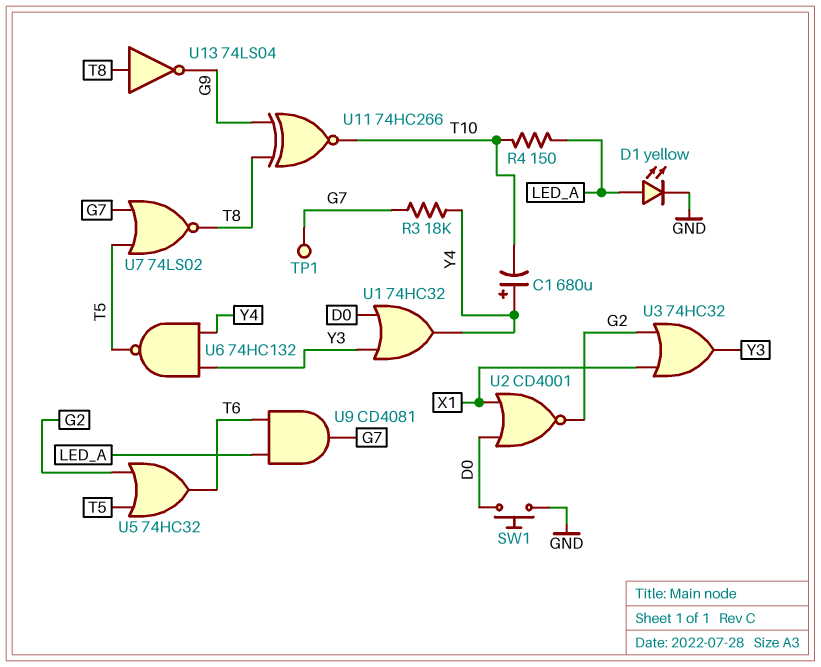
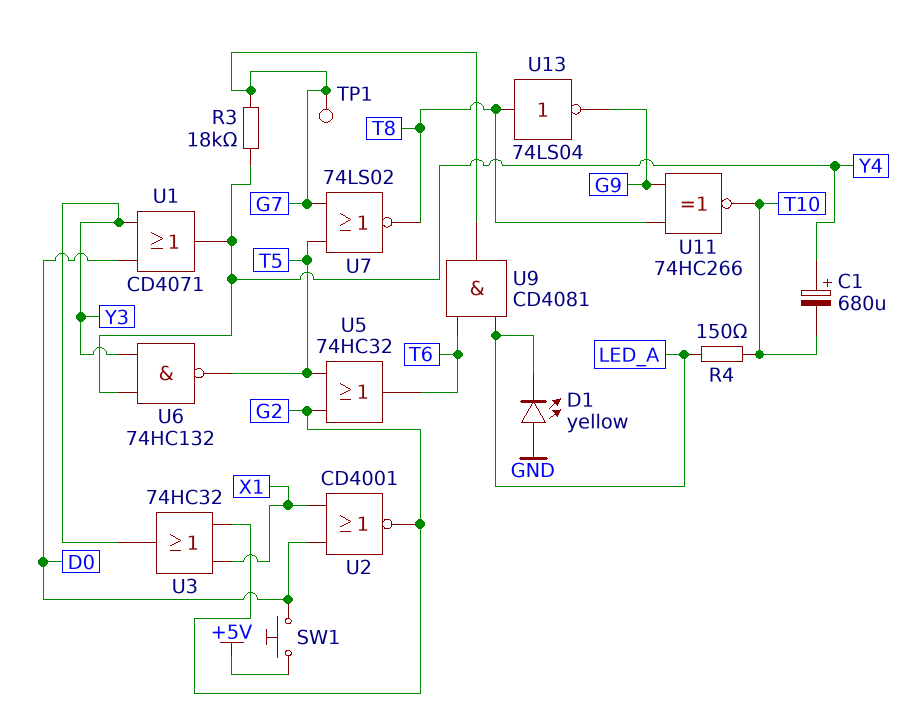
D1: LED yellow (A LED_A, K GND) -> LED yellow (A GND, K LED_A)
SW1: button (D0, GND) -> button (+5V, D0)
U1: OR 74HC32 (in D0, in Y3, out Y4) -> OR CD4071 (in D0, in Y3, out Y4)

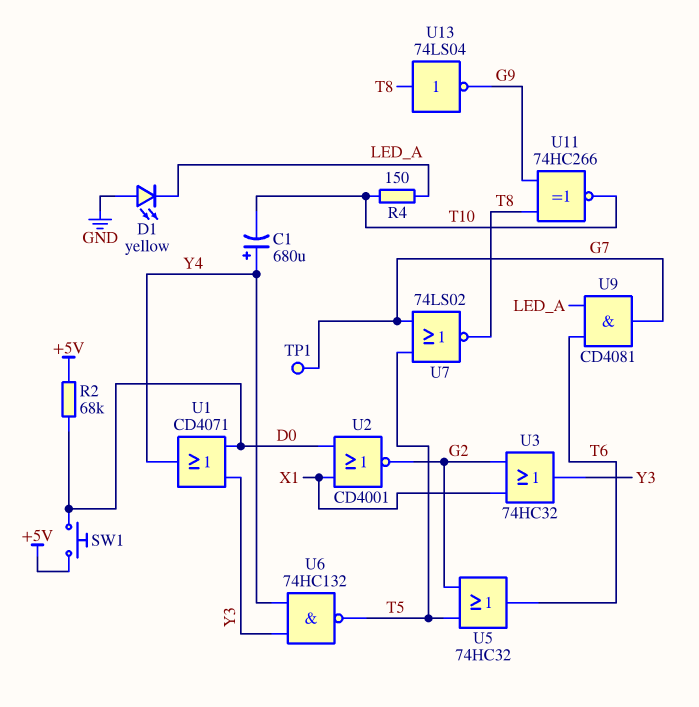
R2: none -> 68k (+5V, D0)
R3: 18k (G7, Y4) -> none

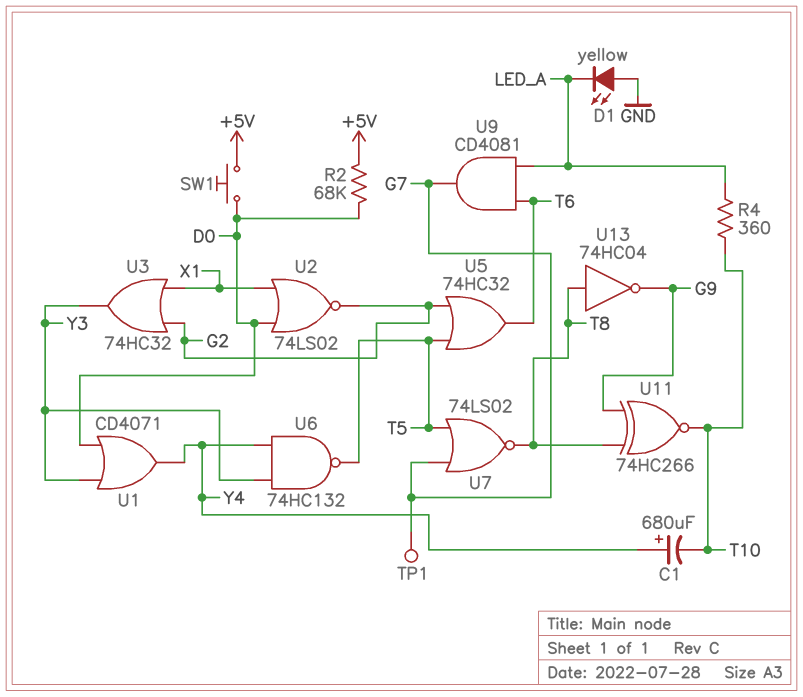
R4: 150 (LED_A, T10) -> 360 (LED_A, T10)
U2: NOR CD4001 (in D0, in X1, out G2) -> NOR 74LS02 (in D0, in X1, out G2)
U13: NOT 74LS04 (in T8, out G9) -> NOT 74HC04 (in T8, out G9)

